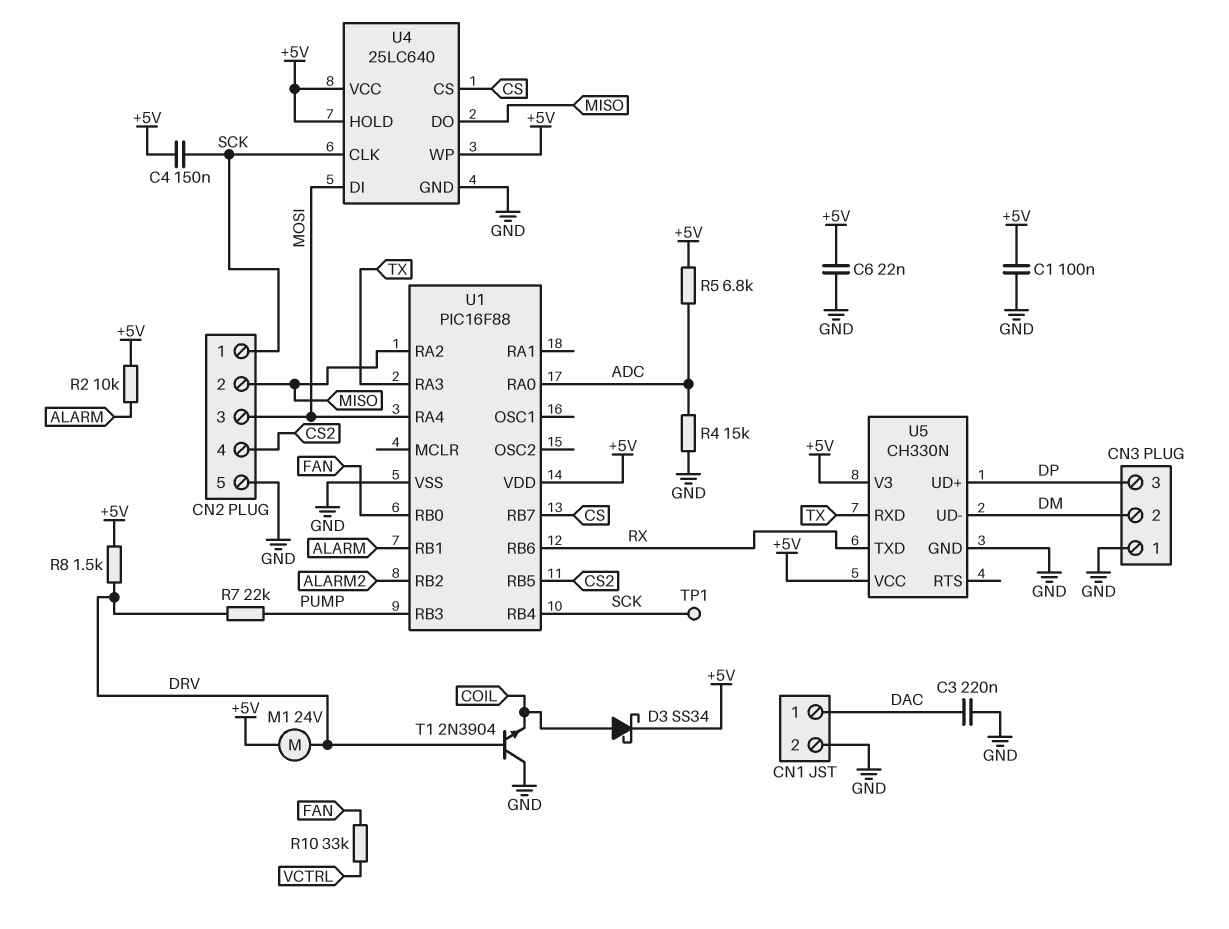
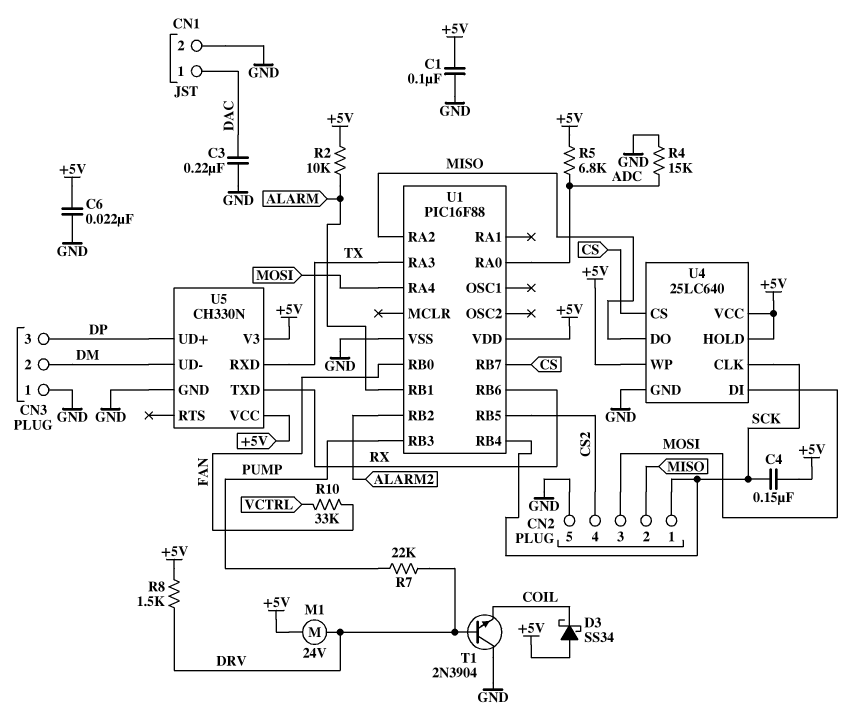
D3: schottky SS34 (A COIL, K +5V) -> schottky SS34 (A +5V, K COIL)
TP1: test point (SCK) -> none

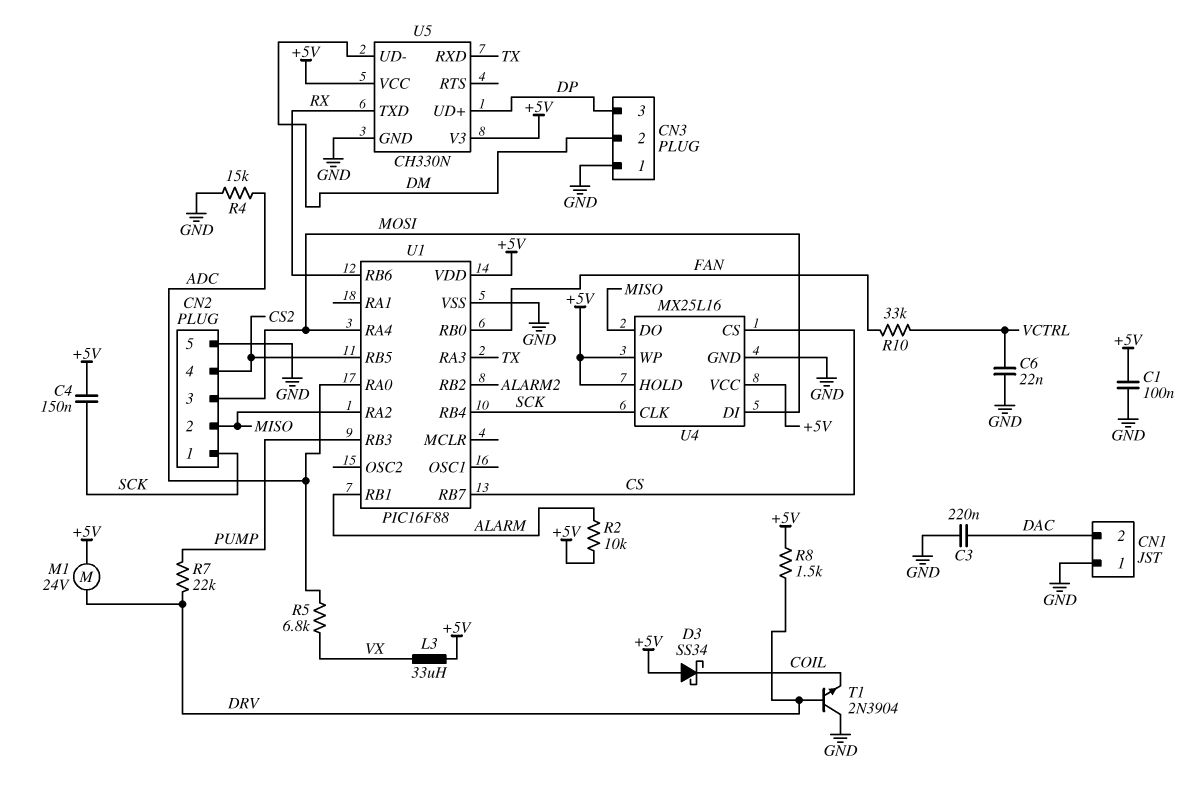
C6: 22nF (+5V, GND) -> 22nF (GND, VCTRL)
CN1 pin 1: DAC -> GND
CN1 pin 2: GND -> DAC
L3: none -> 33uH (+5V, VX)
R5: 6.8k (+5V, ADC) -> 6.8k (ADC, VX)
U4: 25LC640 -> MX25L16

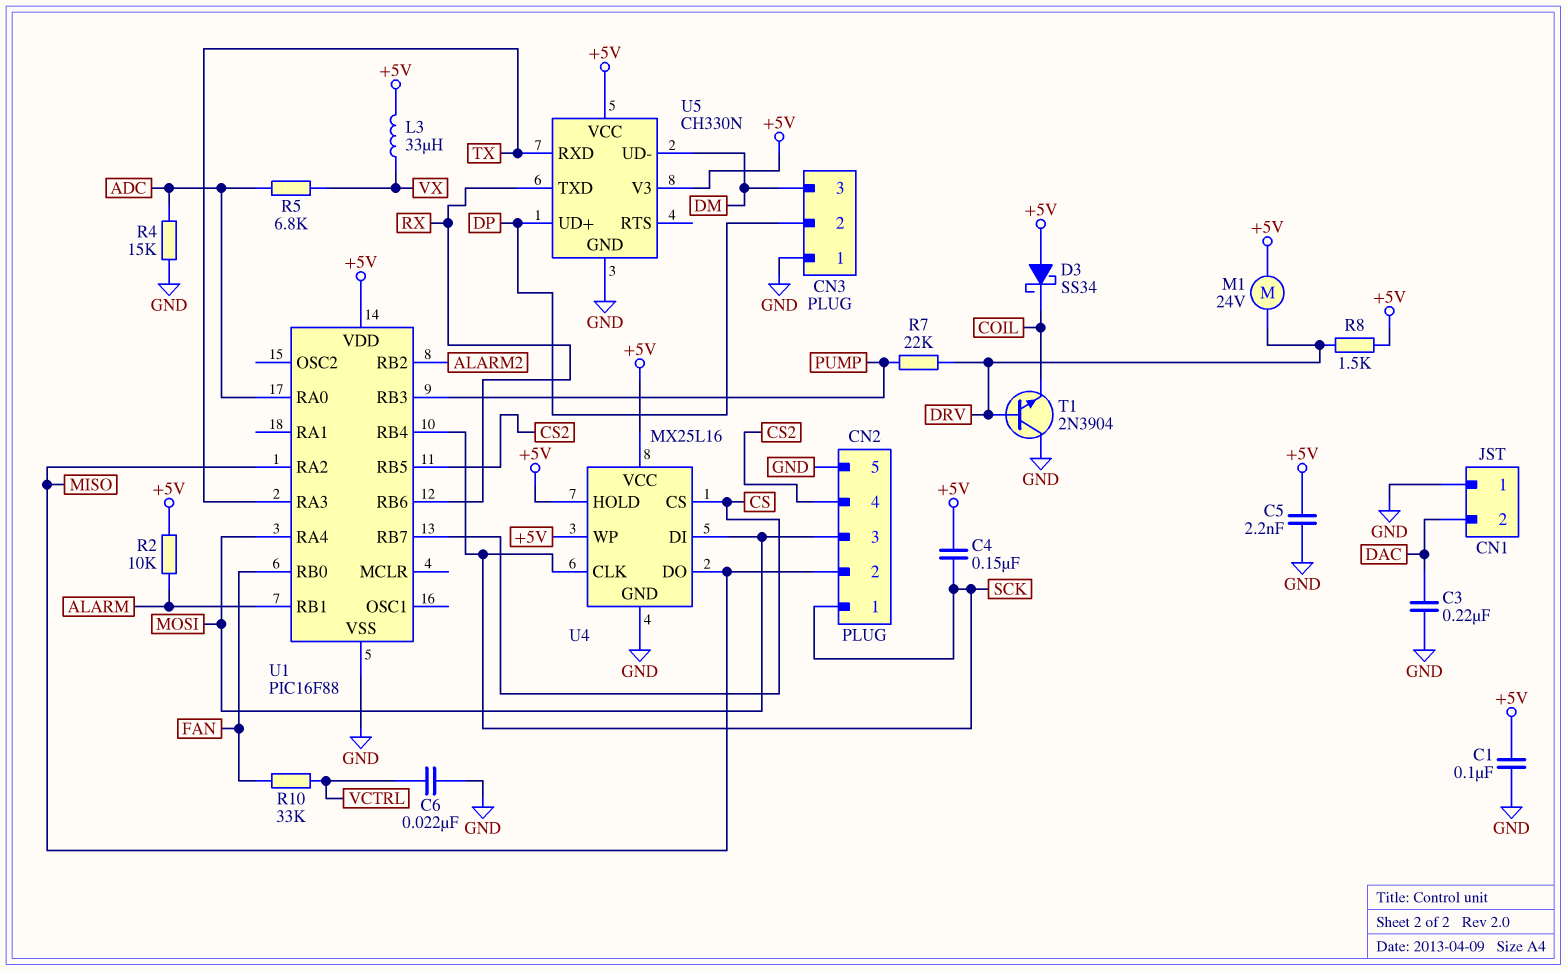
C5: none -> 2.2nF (+5V, GND)
CN3 pin 2: DM -> DP
CN3 pin 3: DP -> DM

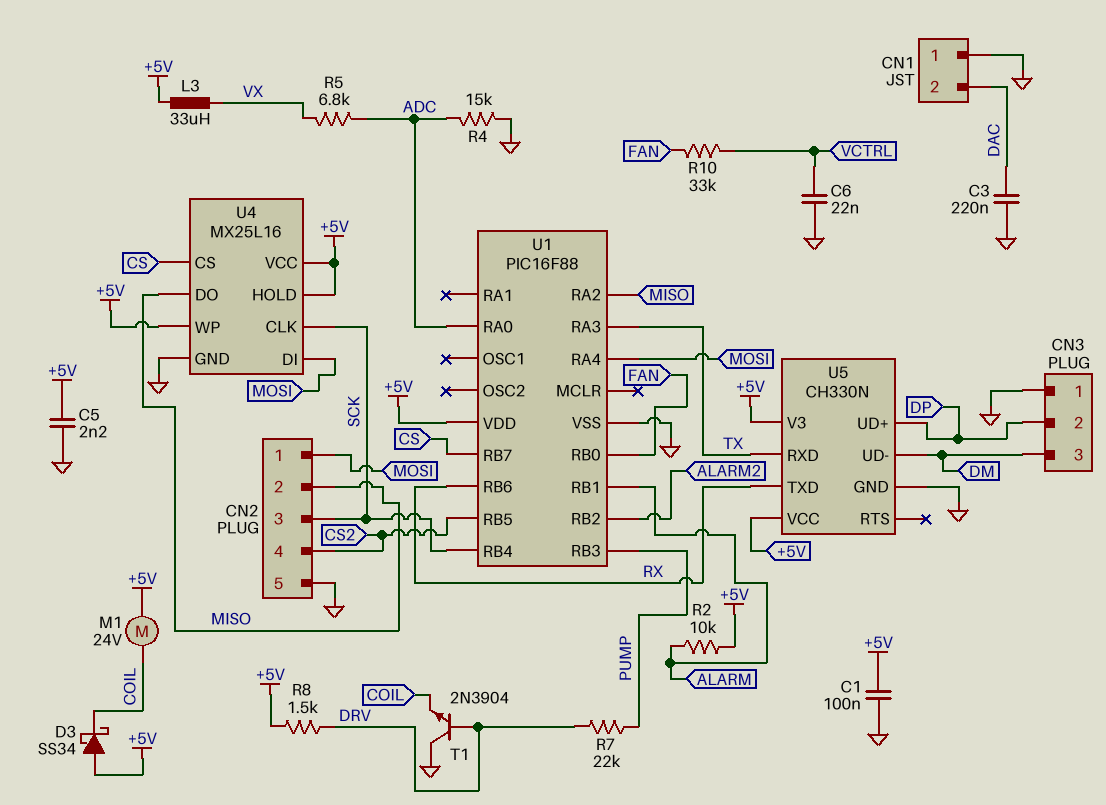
C4: 150nF (+5V, SCK) -> none
CN2 pin 1: SCK -> MOSI
CN2 pin 3: MOSI -> SCK
M1: motor 24V (+5V, DRV) -> motor 24V (+5V, COIL)

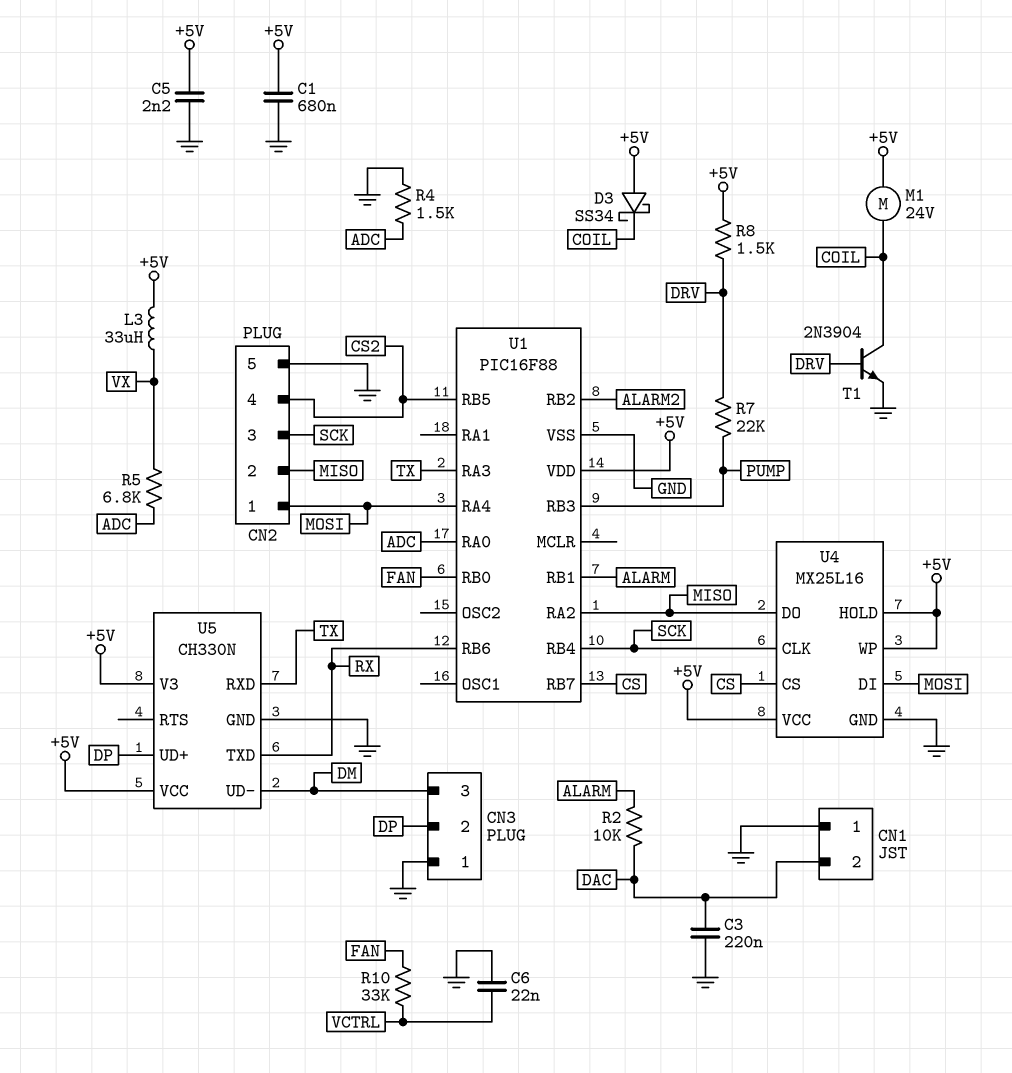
C1: 100nF (+5V, GND) -> 680nF (+5V, GND)
R2: 10k (+5V, ALARM) -> 10k (ALARM, DAC)
R4: 15k (ADC, GND) -> 1.5k (ADC, GND)
T1: NPN 2N3904 (B DRV, C GND, E COIL) -> NPN 2N3904 (B DRV, C COIL, E GND)

